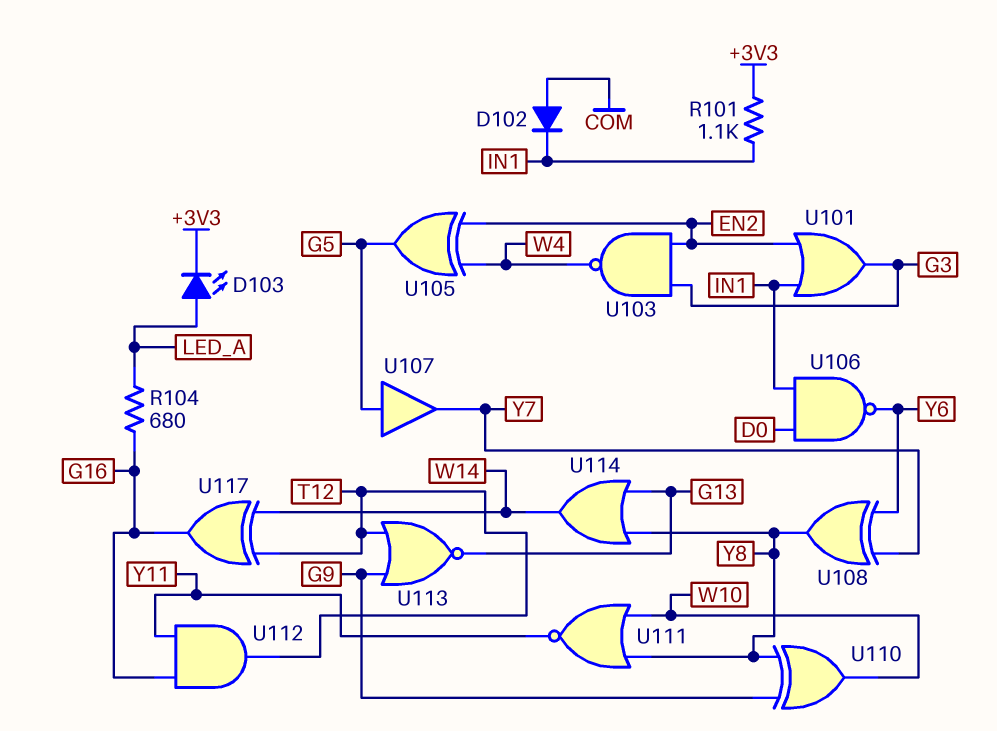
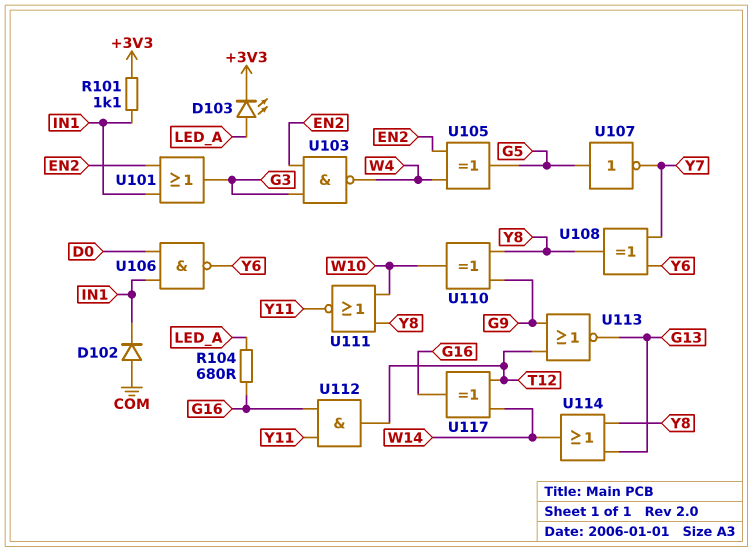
U107: buffer (in G5, out Y7) -> NOT (in G5, out Y7)

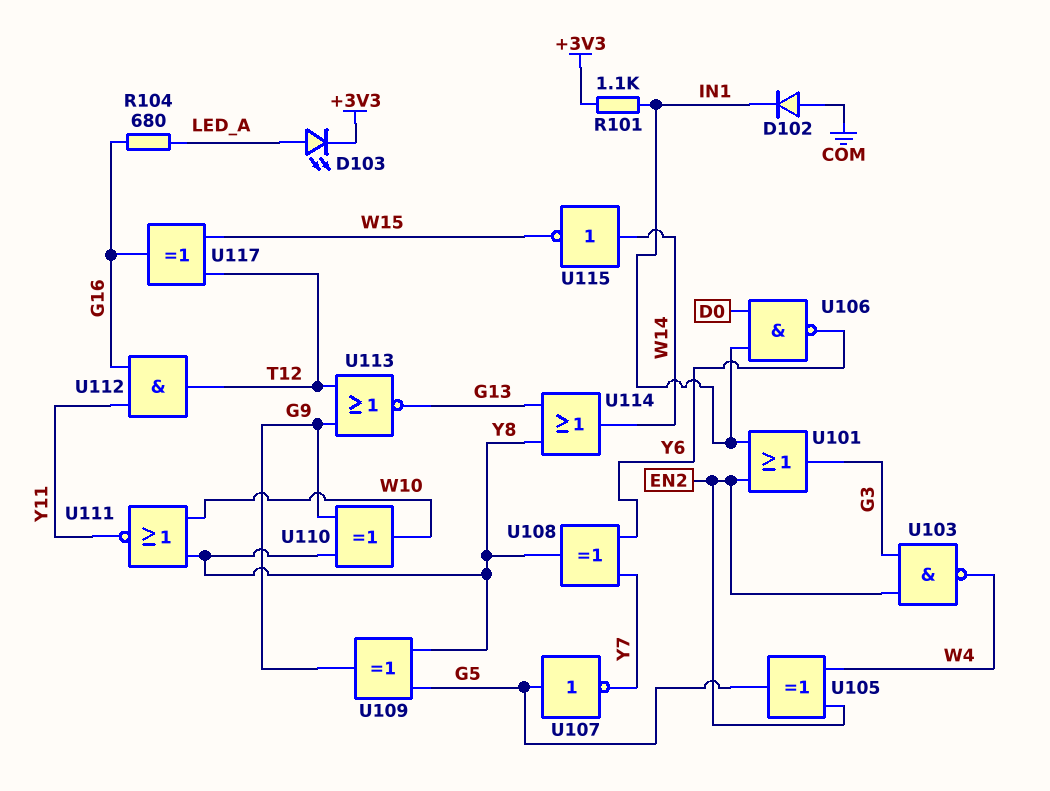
U109: none -> XOR (in G5, in Y8, out G9)
U115: none -> NOT (in W14, out W15)
U117: XOR (in T12, in W14, out G16) -> XOR (in T12, in W15, out G16)

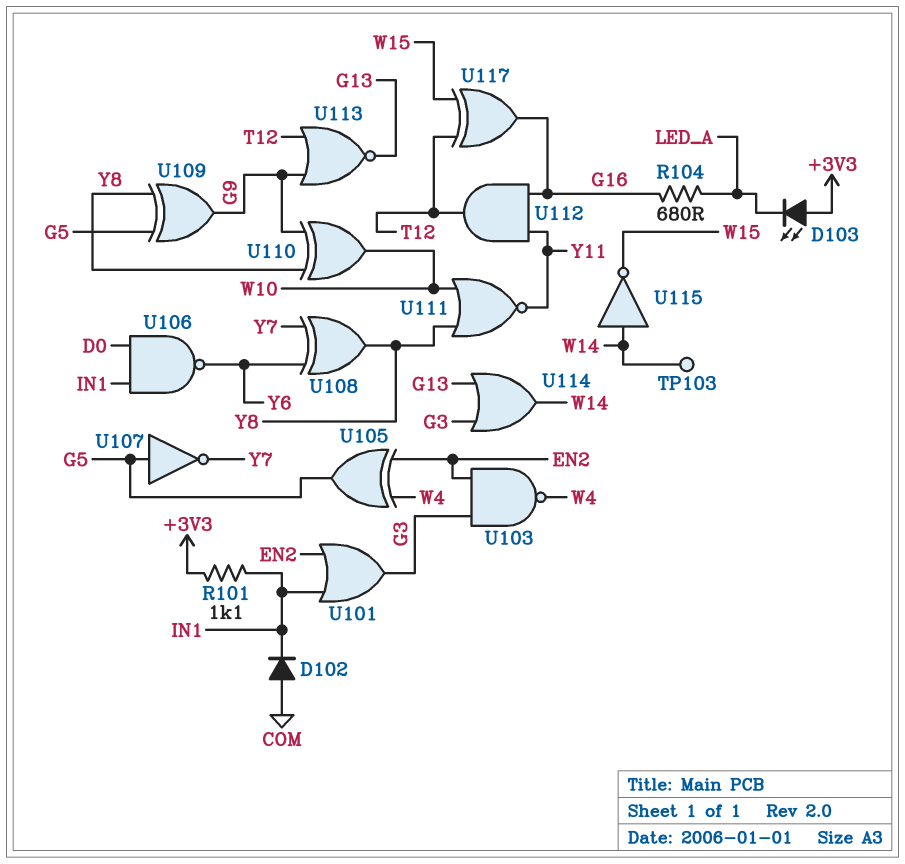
D103: LED (A LED_A, K +3V3) -> LED (A +3V3, K LED_A)
TP103: none -> test point (W14)
U114: OR (in G13, in Y8, out W14) -> OR (in G3, in G13, out W14)

